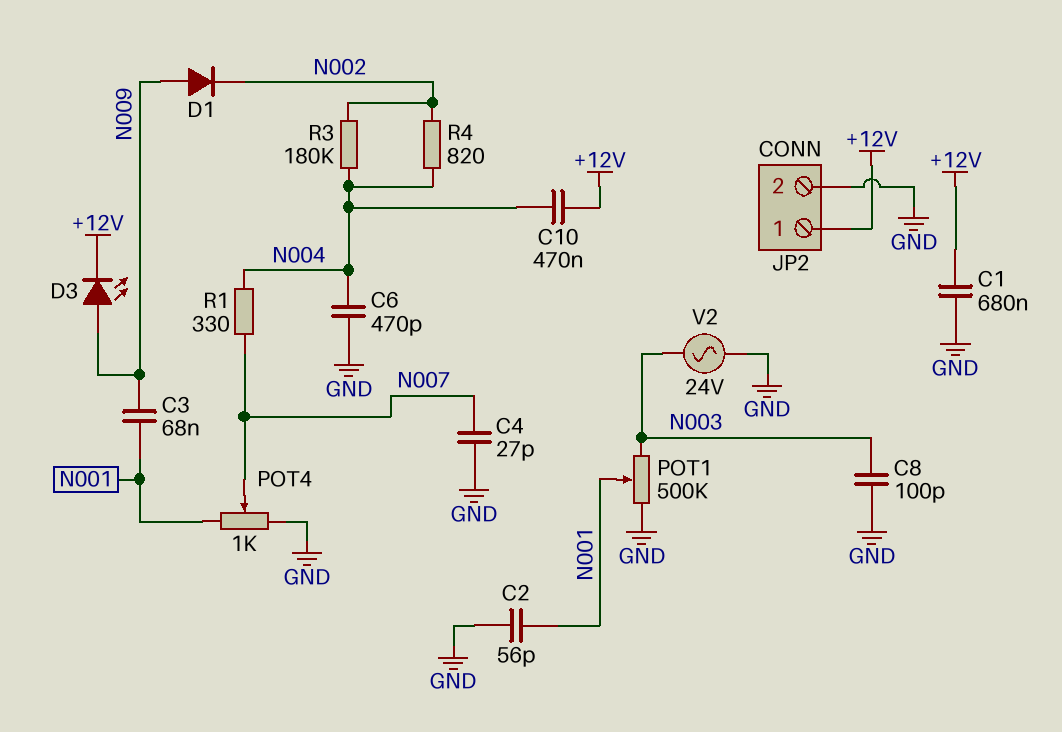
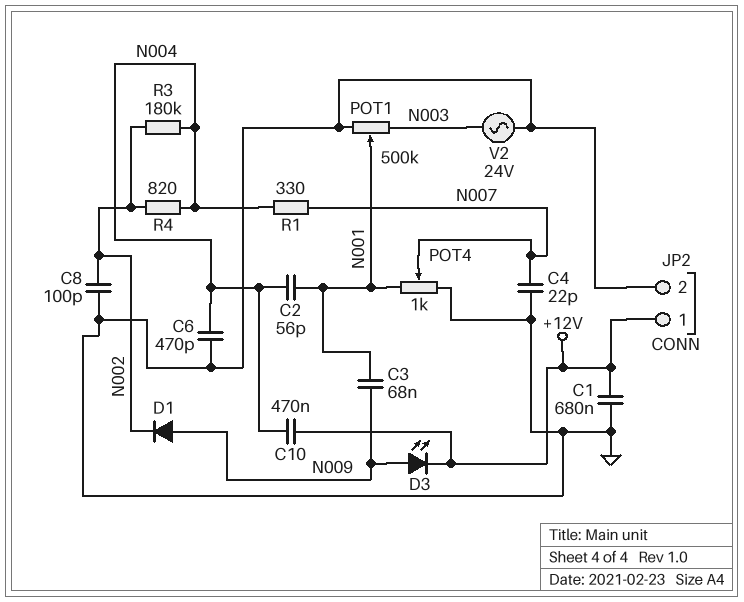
C2: 56pF (GND, N001) -> 56pF (N001, N004)
C4: 27pF (GND, N007) -> 22pF (GND, N007)
C8: 100pF (GND, N003) -> 100pF (GND, N002)

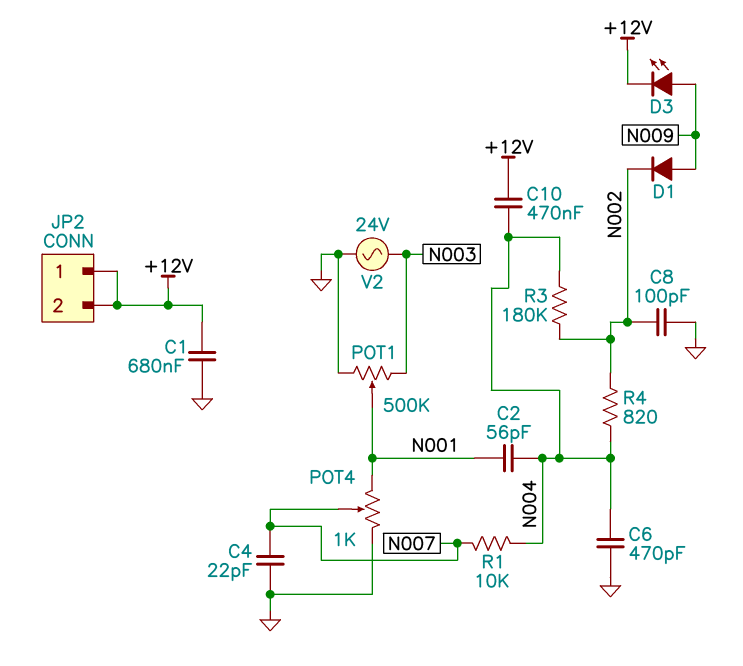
C3: 68nF (N001, N009) -> none
JP2 pin 2: GND -> +12V
R1: 330 (N004, N007) -> 10k (N004, N007)

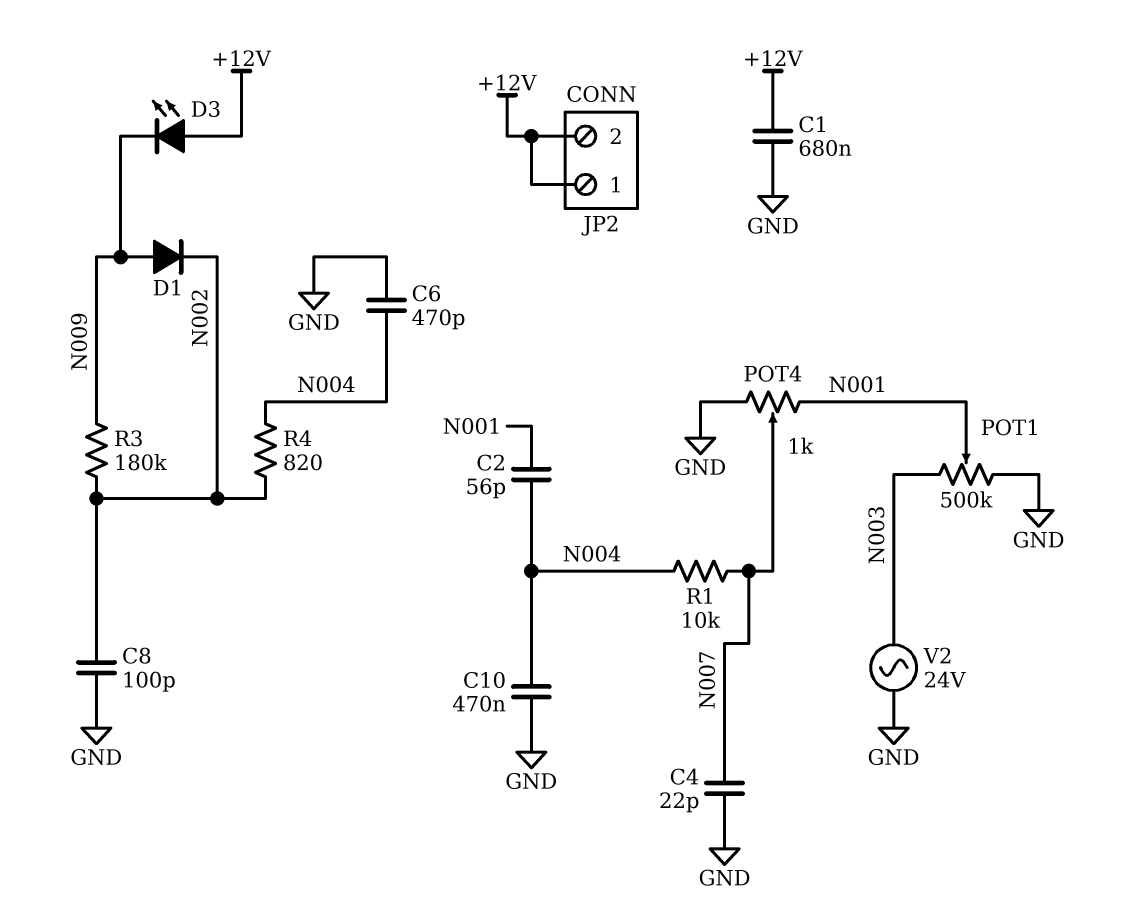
C10: 470nF (+12V, N004) -> 470nF (GND, N004)
D3: LED (A N009, K +12V) -> LED (A +12V, K N009)
R3: 180k (N002, N004) -> 180k (N002, N009)

